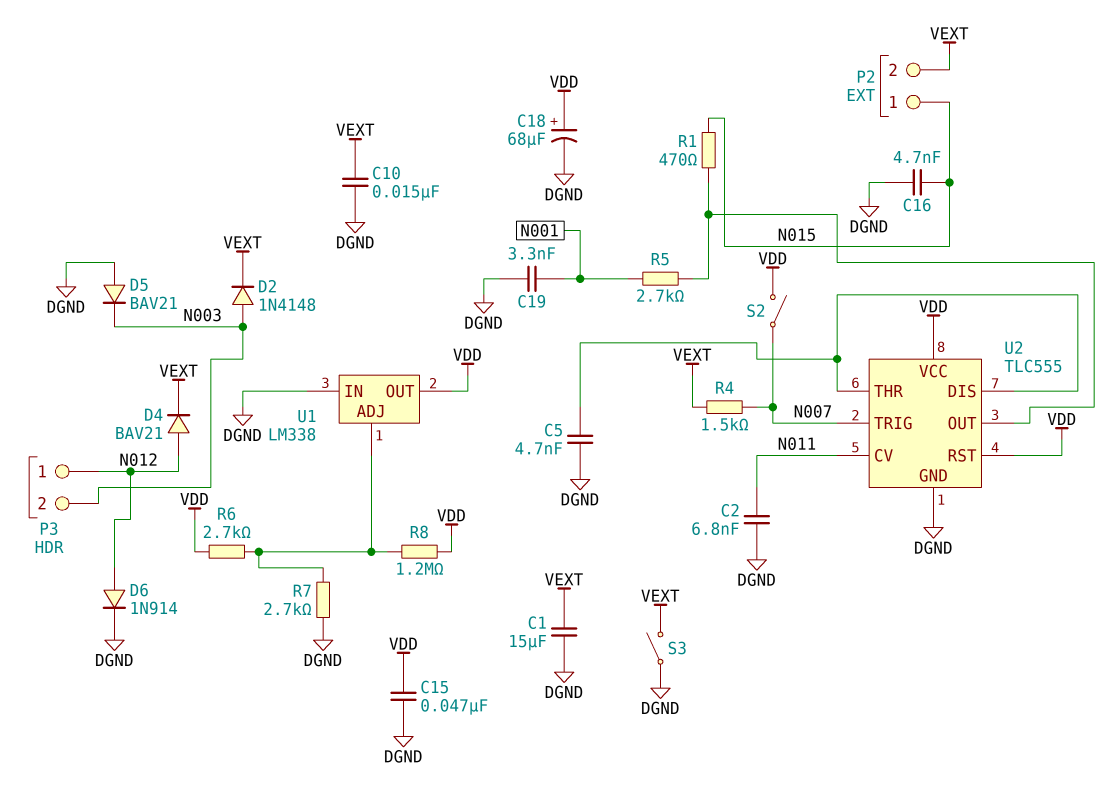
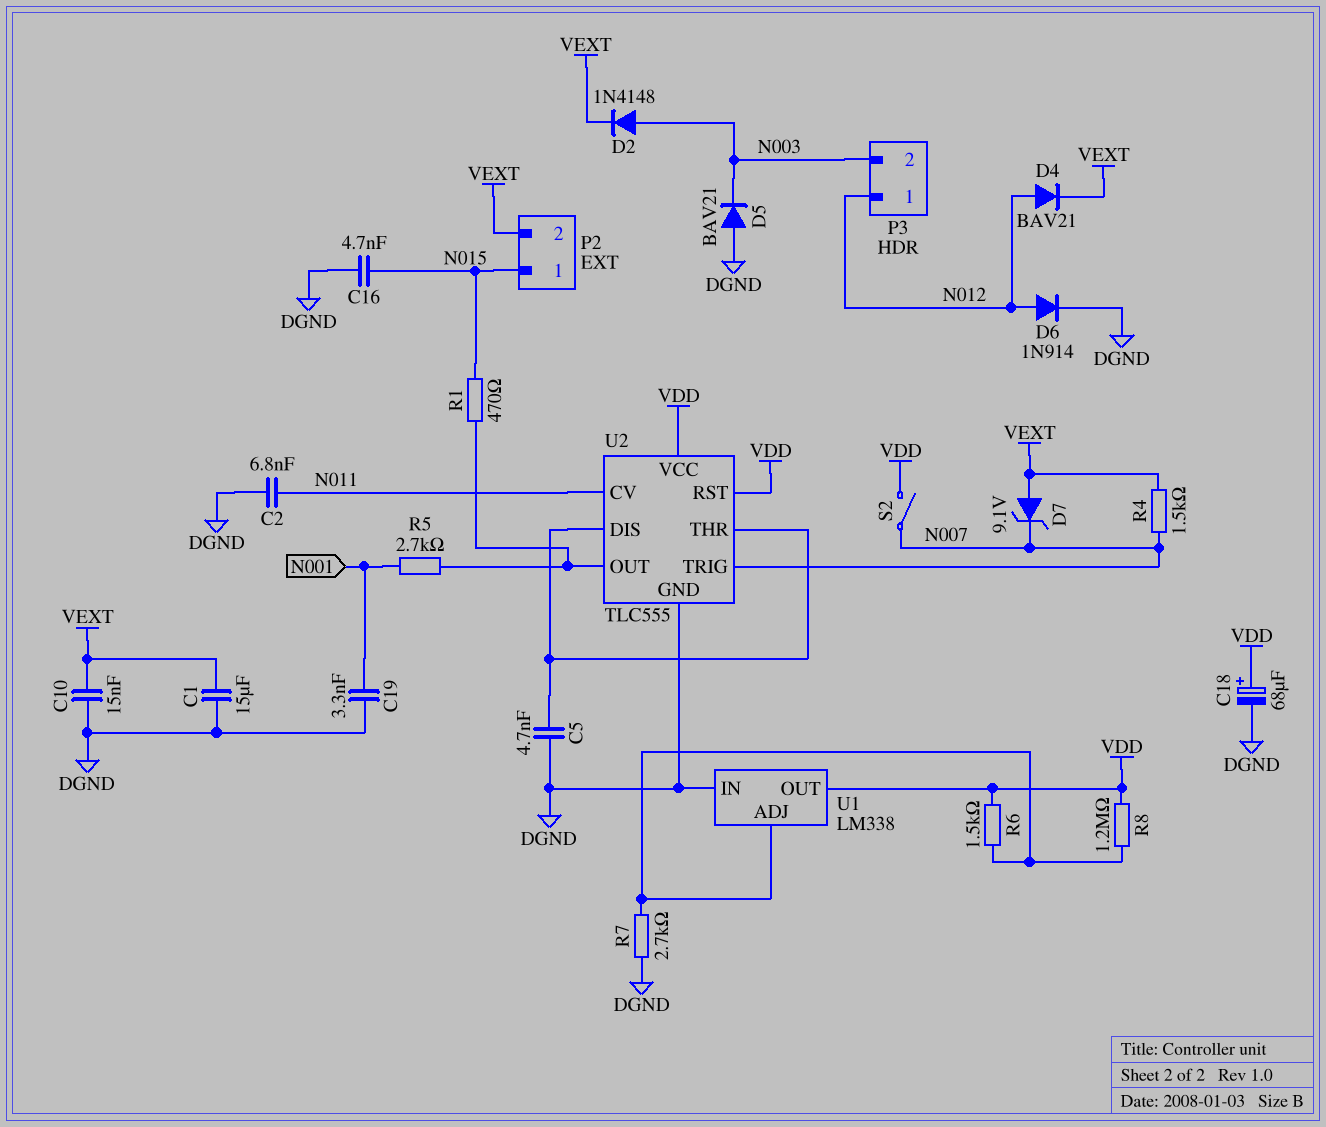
C15: 47nF (DGND, VDD) -> none
D7: none -> zener 9.1V (A VEXT, K N007)
R6: 2.7k (U1/ADJ, VDD) -> 1.5k (U1/ADJ, VDD)
S3: switch (DGND, VEXT) -> none

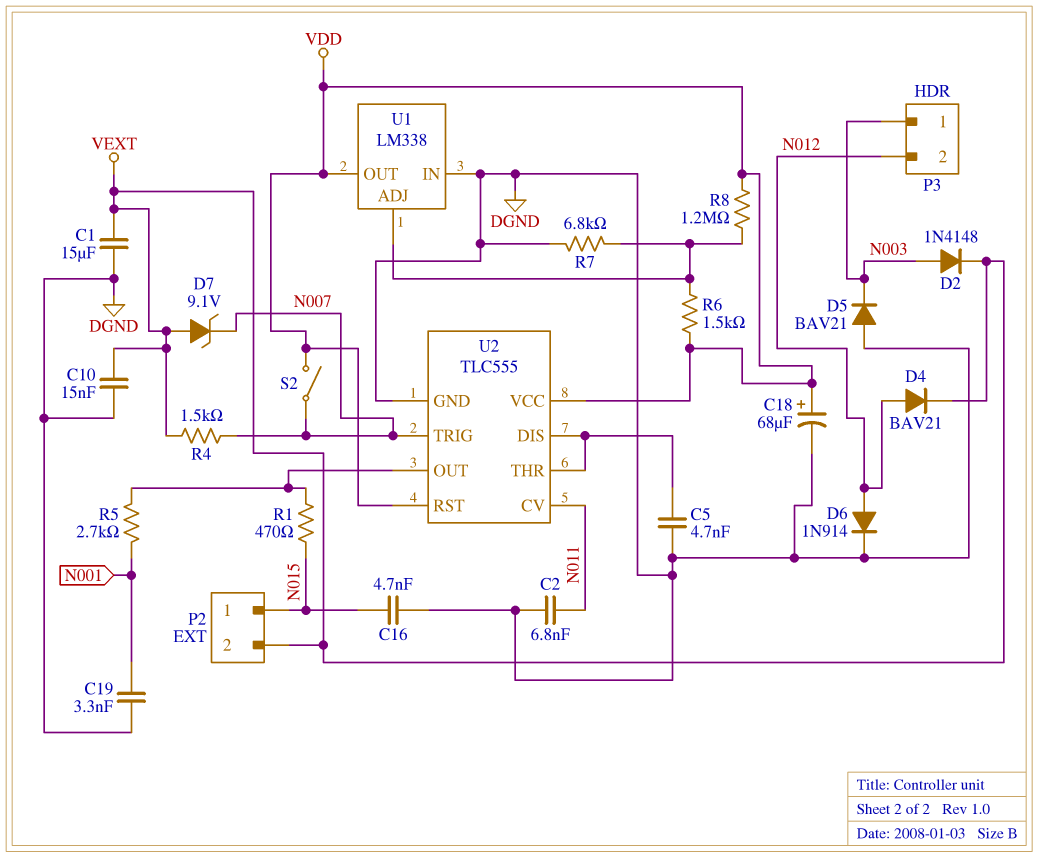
P3 pin 1: N012 -> N003
P3 pin 2: N003 -> N012
R7: 2.7k (DGND, U1/ADJ) -> 6.8k (DGND, U1/ADJ)

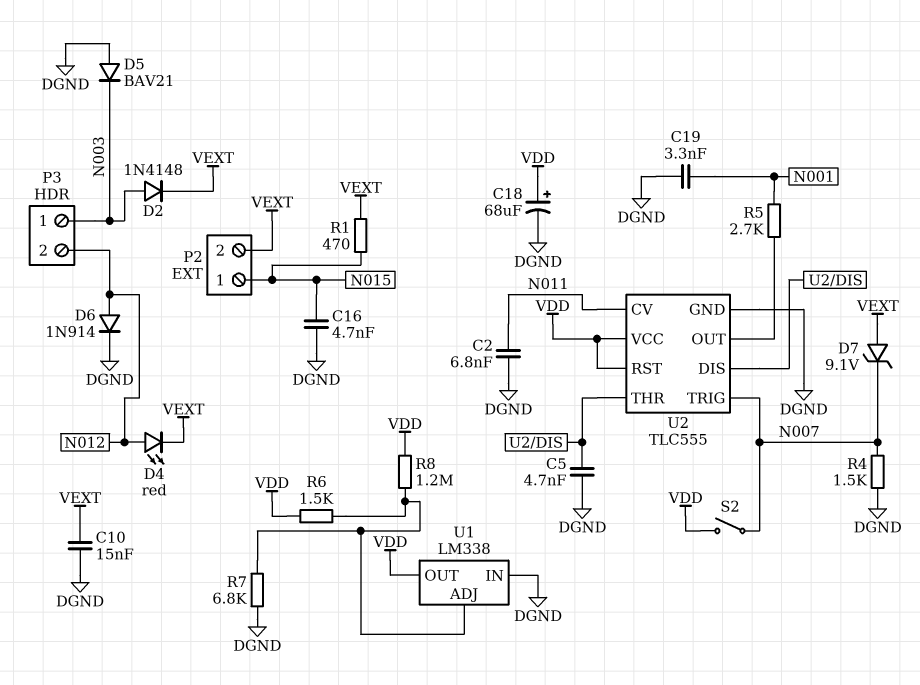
C1: 15uF (DGND, VEXT) -> none
D4: diode BAV21 (A N012, K VEXT) -> LED red (A N012, K VEXT)
R1: 470 (N015, U2/OUT) -> 470 (N015, VEXT)
R4: 1.5k (N007, VEXT) -> 1.5k (DGND, N007)

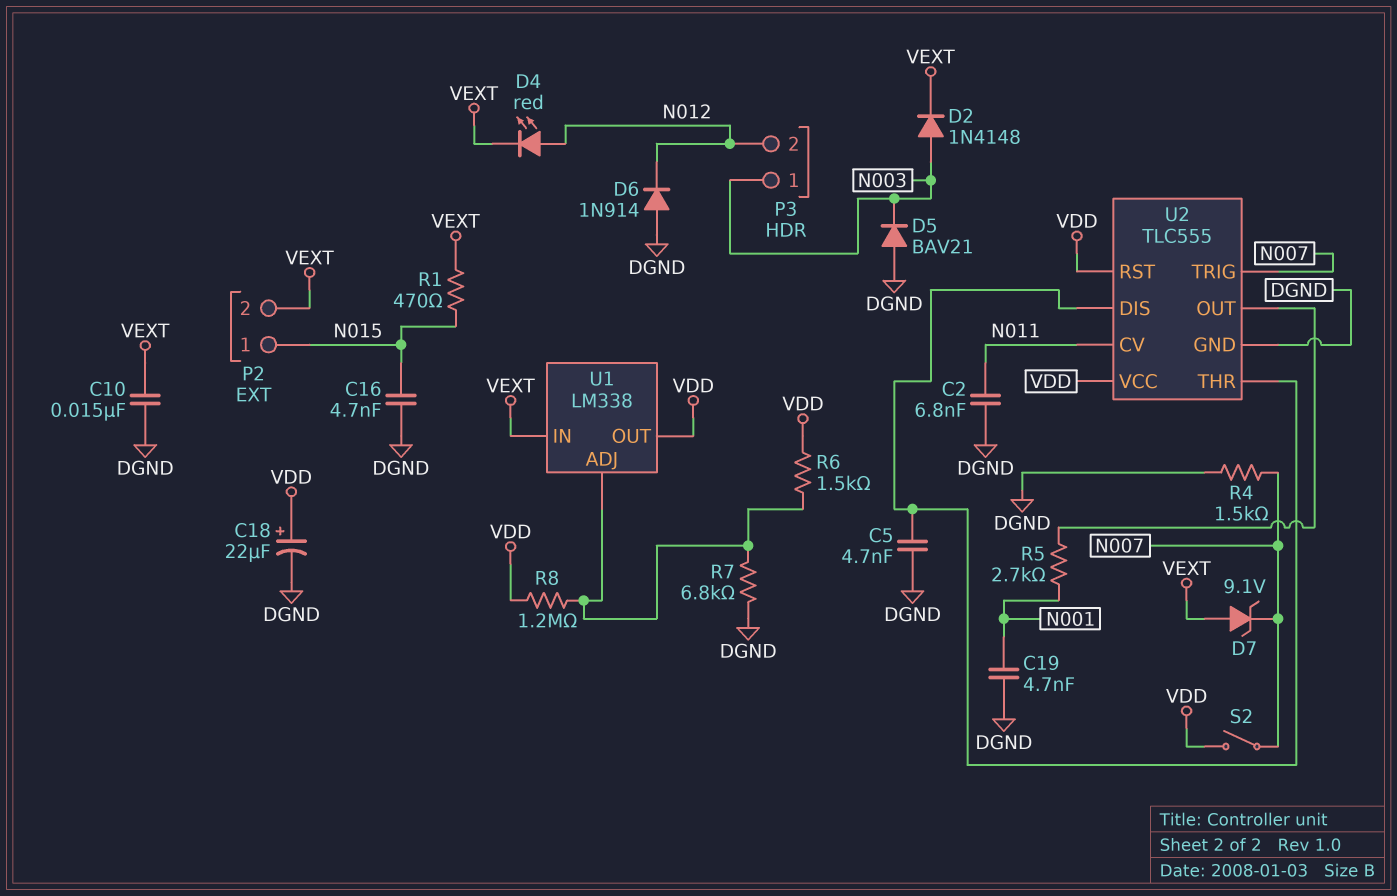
C18: 68uF (plus VDD, minus DGND) -> 22uF (plus VDD, minus DGND)
C19: 3.3nF (DGND, N001) -> 4.7nF (DGND, N001)
D6: diode 1N914 (A N012, K DGND) -> diode 1N914 (A DGND, K N012)
U1 pin IN: DGND -> VEXT

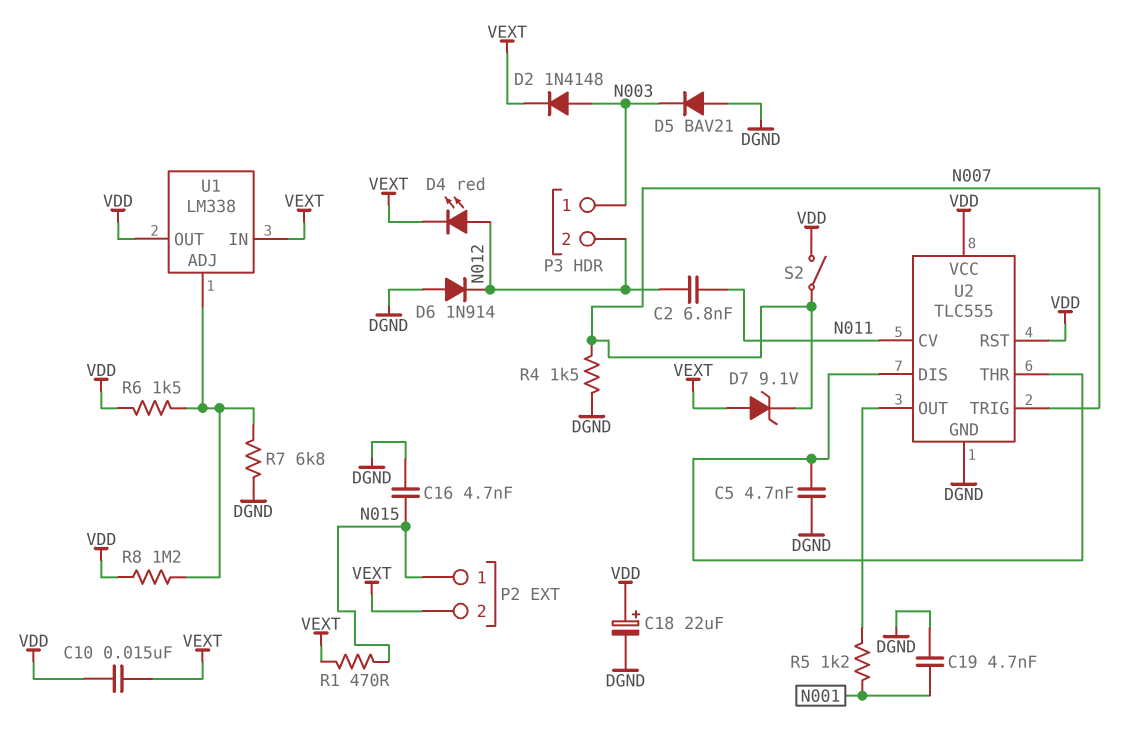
C2: 6.8nF (DGND, N011) -> 6.8nF (N011, N012)
C10: 15nF (DGND, VEXT) -> 15nF (VDD, VEXT)
R5: 2.7k (N001, U2/OUT) -> 1.2k (N001, U2/OUT)

